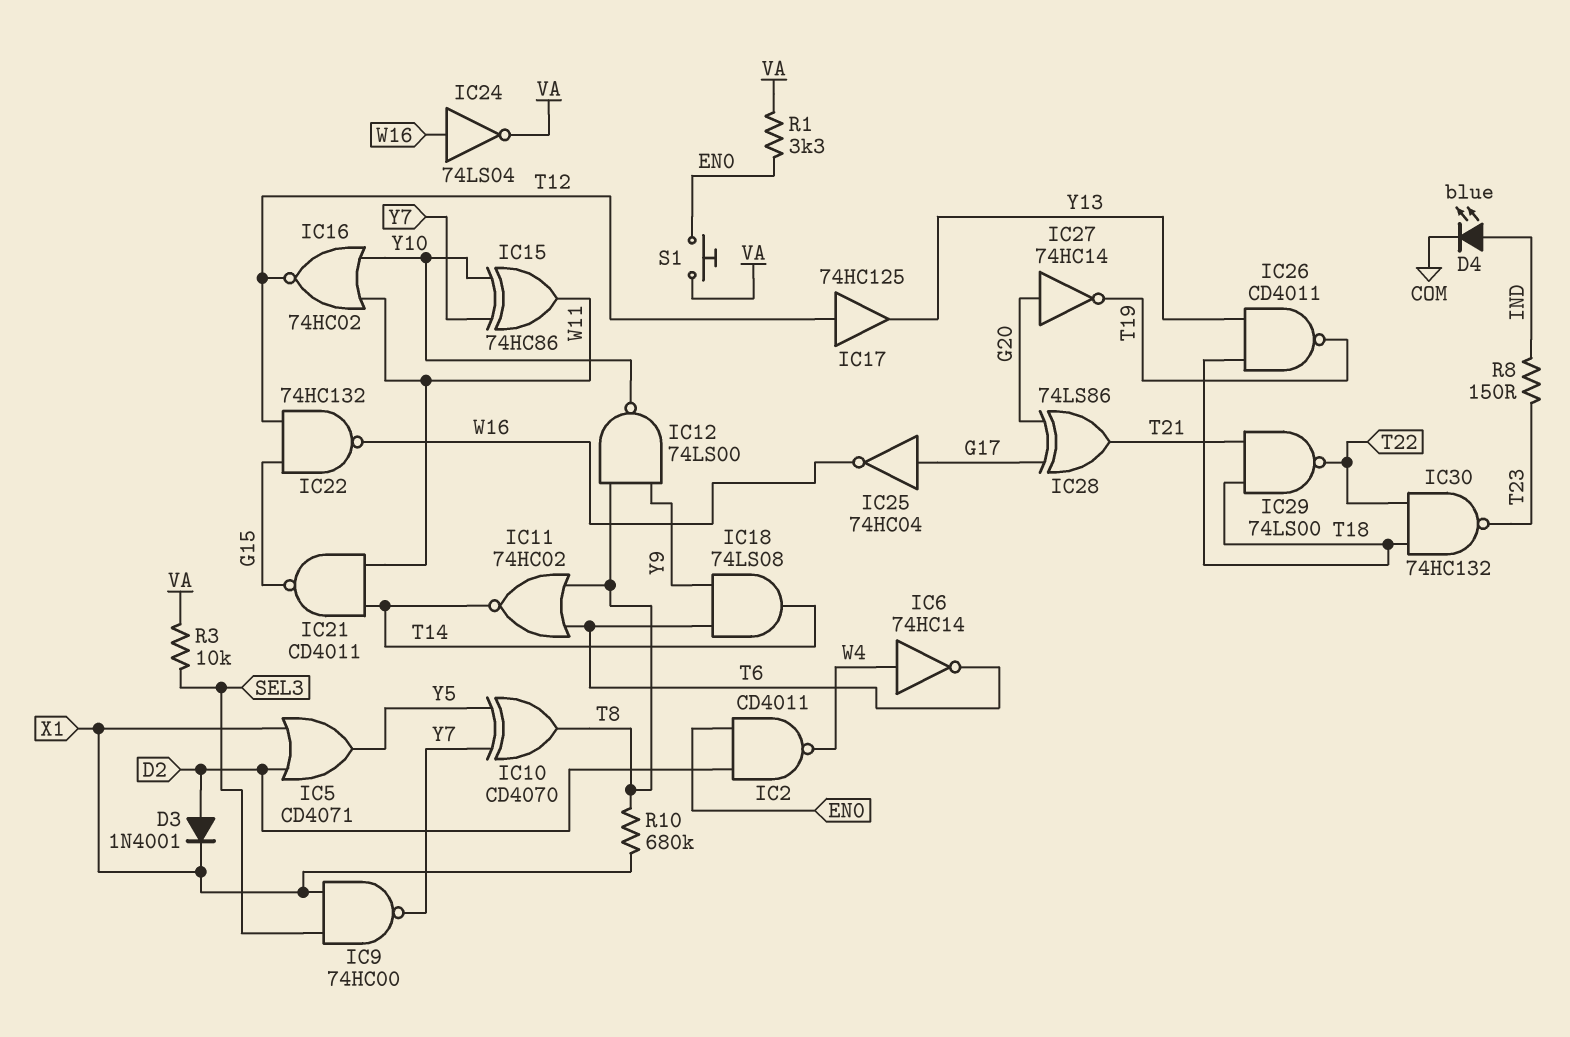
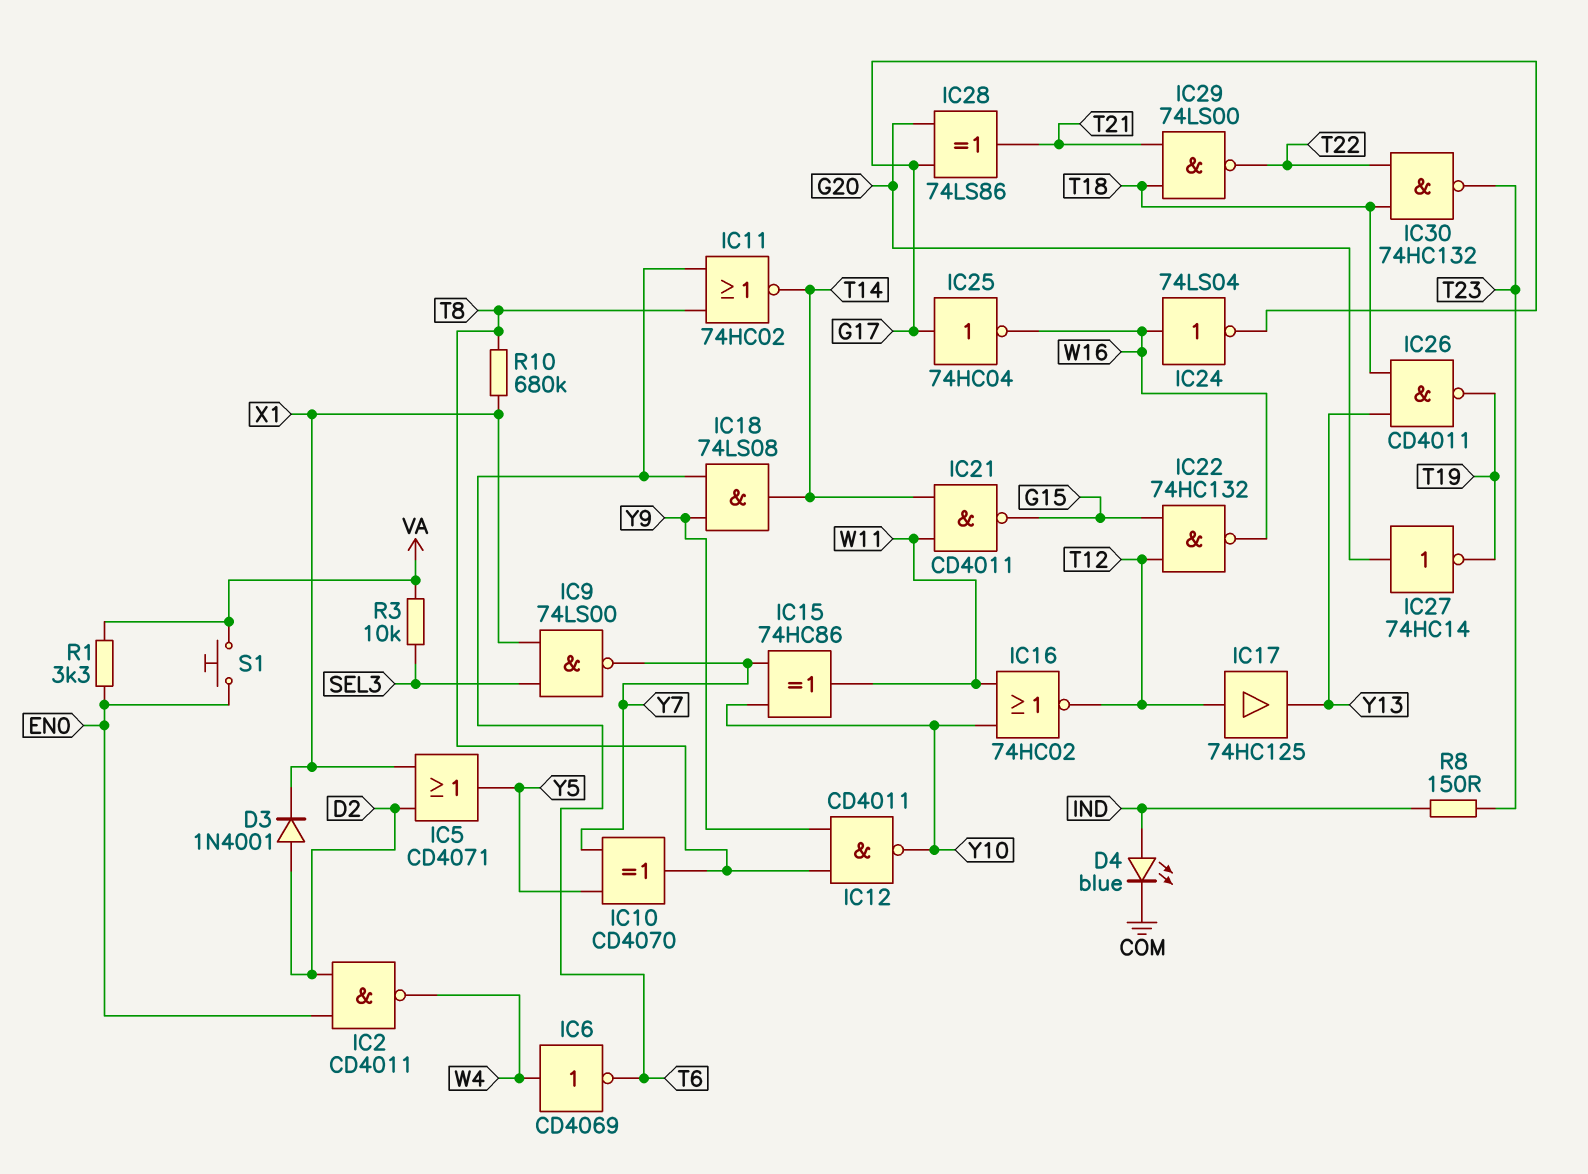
IC6: NOT 74HC14 (in W4, out T6) -> NOT CD4069 (in W4, out T6)
IC9: NAND 74HC00 (in SEL3, in X1, out Y7) -> NAND 74LS00 (in SEL3, in X1, out Y7)
IC12: NAND 74LS00 (in T8, in Y9, out Y10) -> NAND CD4011 (in T8, in Y9, out Y10)
IC24: NOT 74LS04 (in W16, out VA) -> NOT 74LS04 (in W16, out G17)

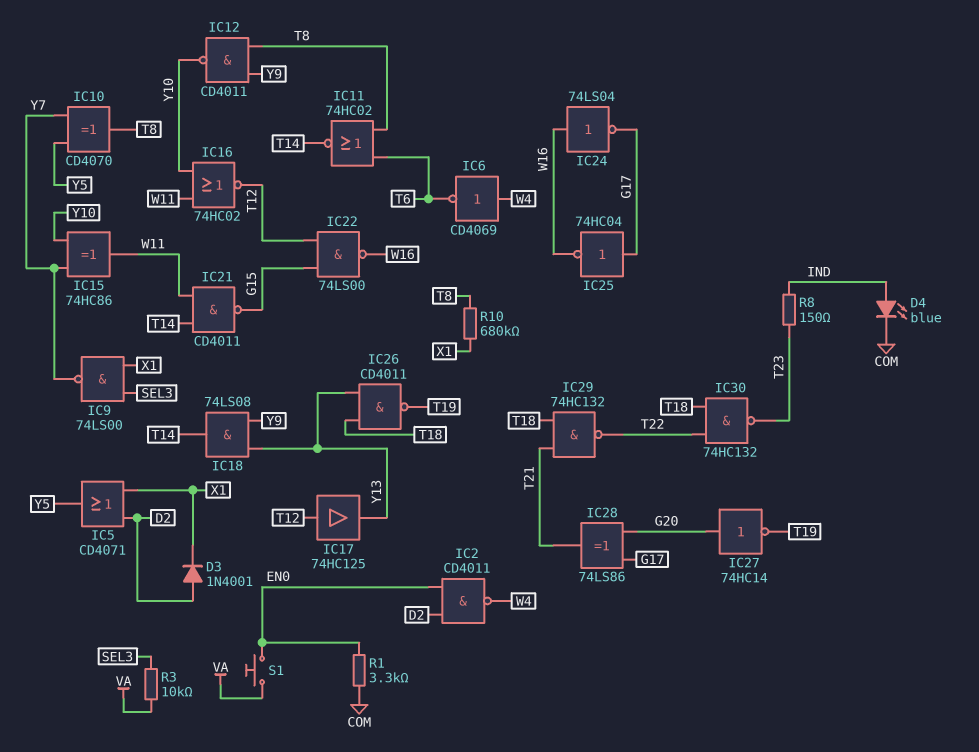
IC18: AND 74LS08 (in T6, in Y9, out T14) -> AND 74LS08 (in Y9, in Y13, out T14)
IC22: NAND 74HC132 (in G15, in T12, out W16) -> NAND 74LS00 (in G15, in T12, out W16)
IC29: NAND 74LS00 (in T18, in T21, out T22) -> NAND 74HC132 (in T18, in T21, out T22)
R1: 3.3k (EN0, VA) -> 3.3k (COM, EN0)

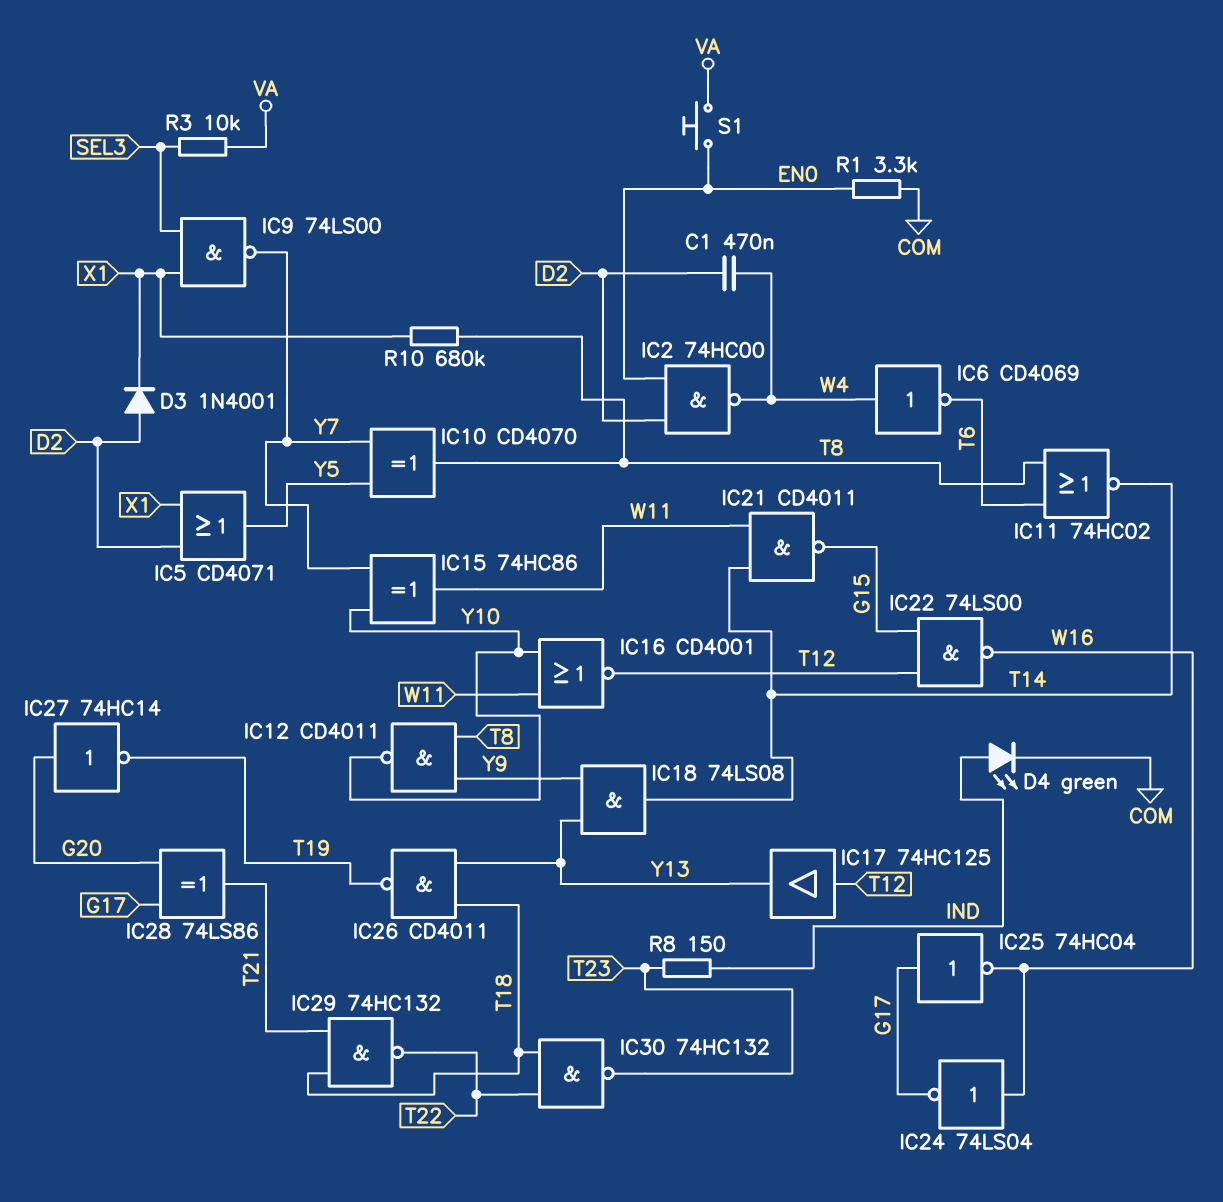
C1: none -> 470nF (D2, W4)
D4: LED blue (A IND, K COM) -> LED green (A IND, K COM)
IC2: NAND CD4011 (in D2, in EN0, out W4) -> NAND 74HC00 (in D2, in EN0, out W4)
IC16: NOR 74HC02 (in W11, in Y10, out T12) -> NOR CD4001 (in W11, in Y10, out T12)

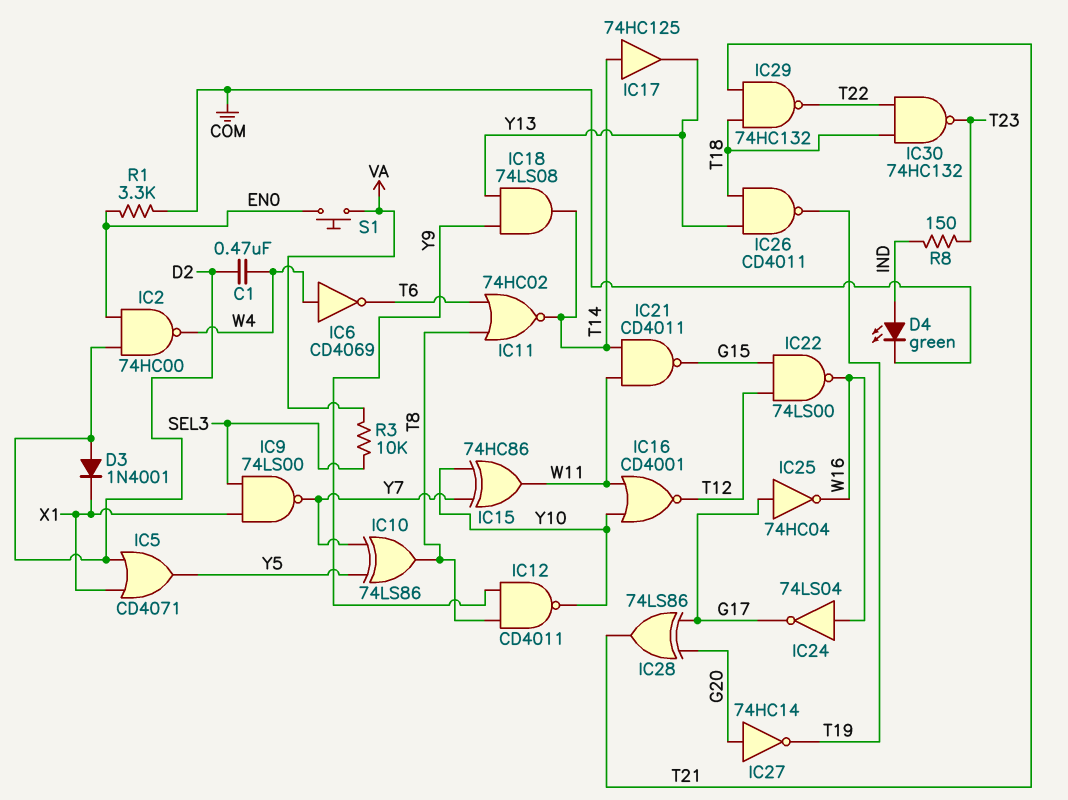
IC10: XOR CD4070 (in Y5, in Y7, out T8) -> XOR 74LS86 (in Y5, in Y7, out T8)
IC17: buffer 74HC125 (in T12, out Y13) -> buffer 74HC125 (in T14, out Y13)
R10: 680k (T8, X1) -> none

